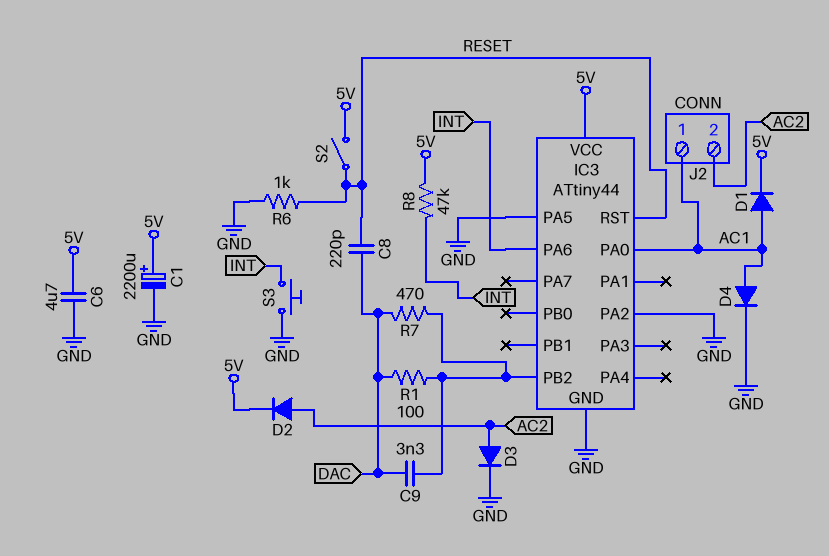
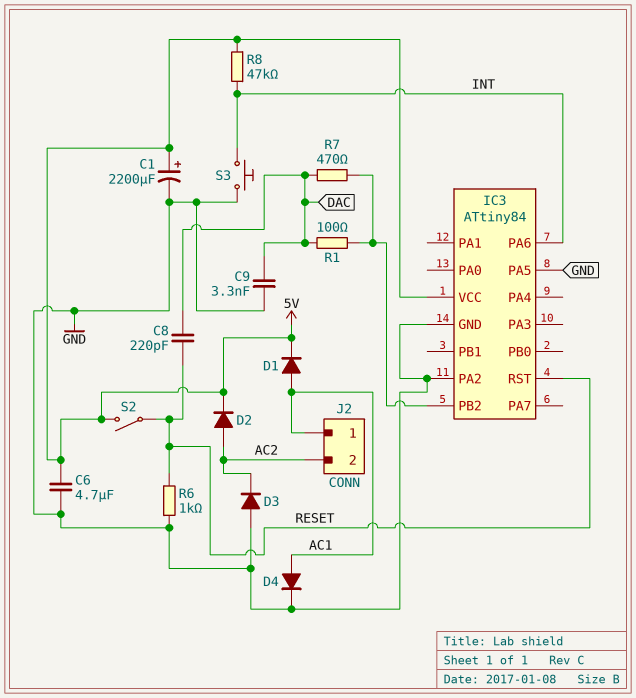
C9: 3.3nF (DAC, IC3/PB2) -> 3.3nF (DAC, GND)
D3: diode (A AC2, K GND) -> diode (A GND, K AC2)
IC3: ATtiny44 -> ATtiny84
IC3 pin PA0: AC1 -> none

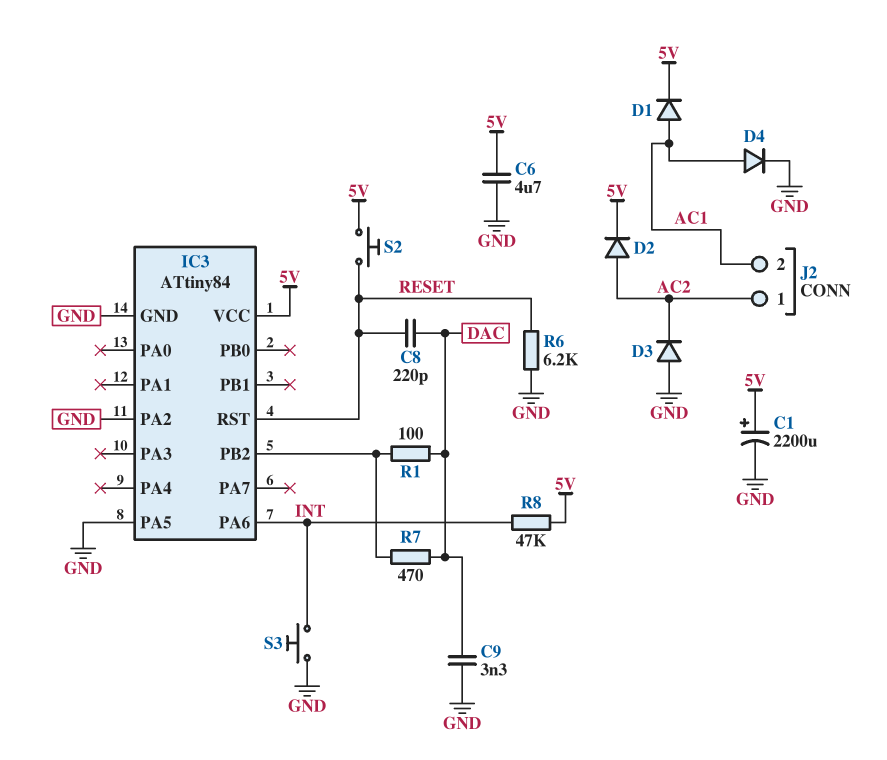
J2 pin 1: AC1 -> AC2
J2 pin 2: AC2 -> AC1
R6: 1k (GND, RESET) -> 6.2k (GND, RESET)
S2: switch (5V, RESET) -> button (5V, RESET)

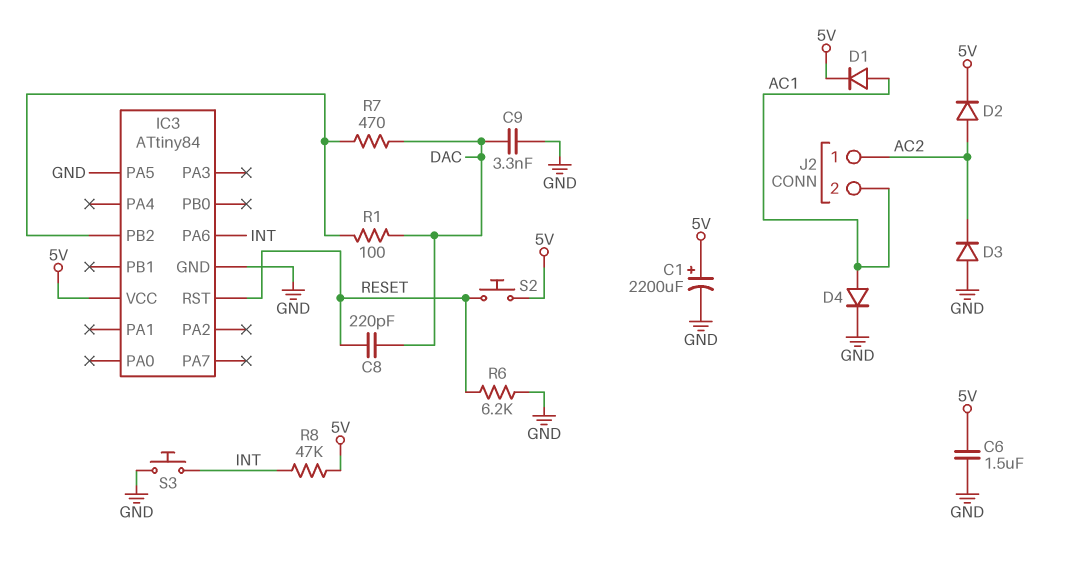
C6: 4.7uF (5V, GND) -> 1.5uF (5V, GND)
IC3 pin PA2: GND -> none

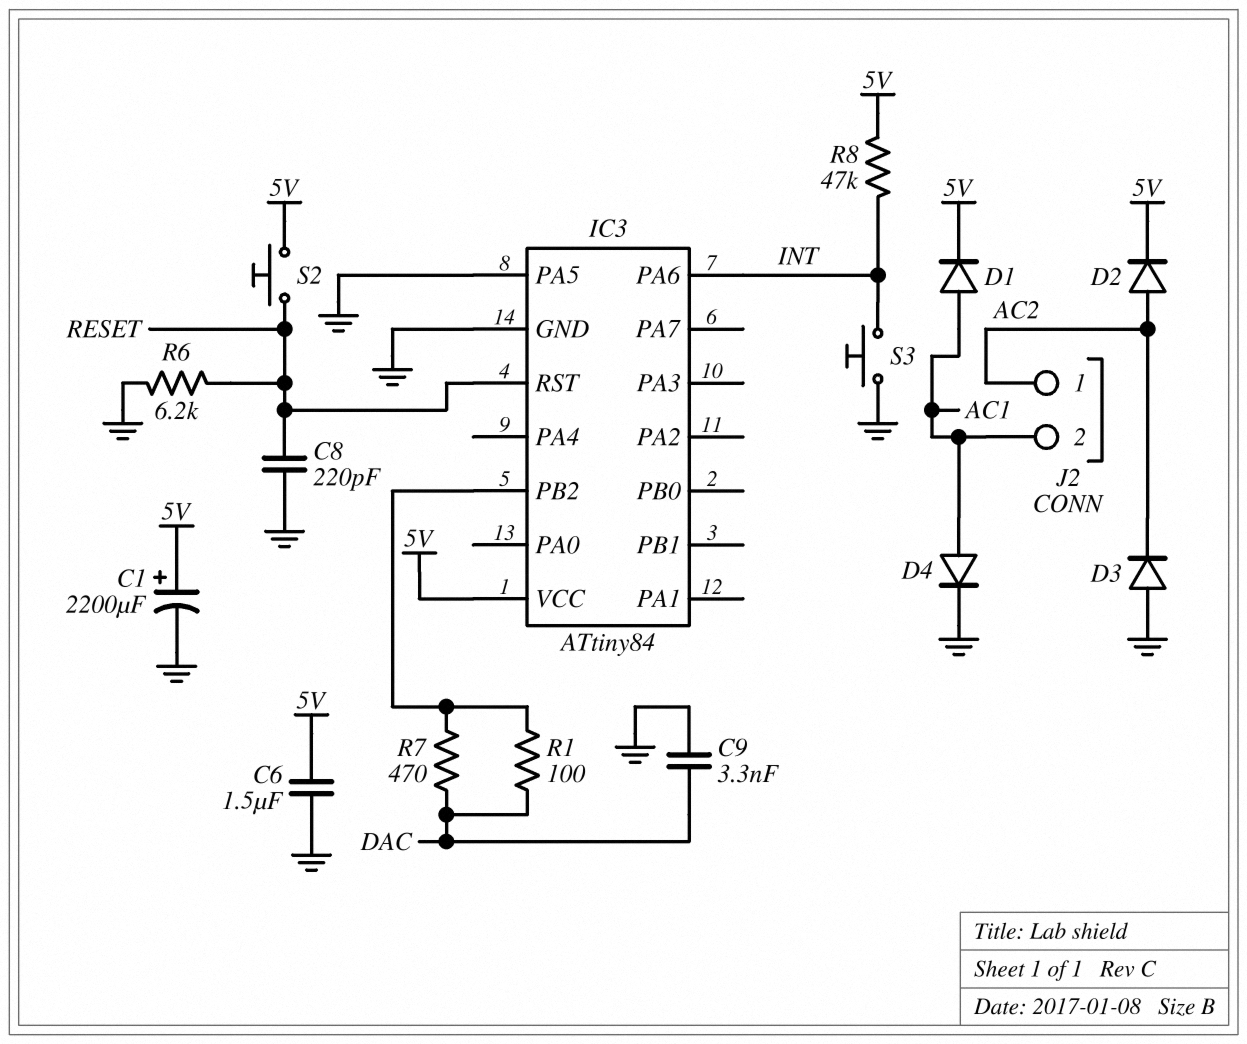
C8: 220pF (DAC, RESET) -> 220pF (GND, RESET)

